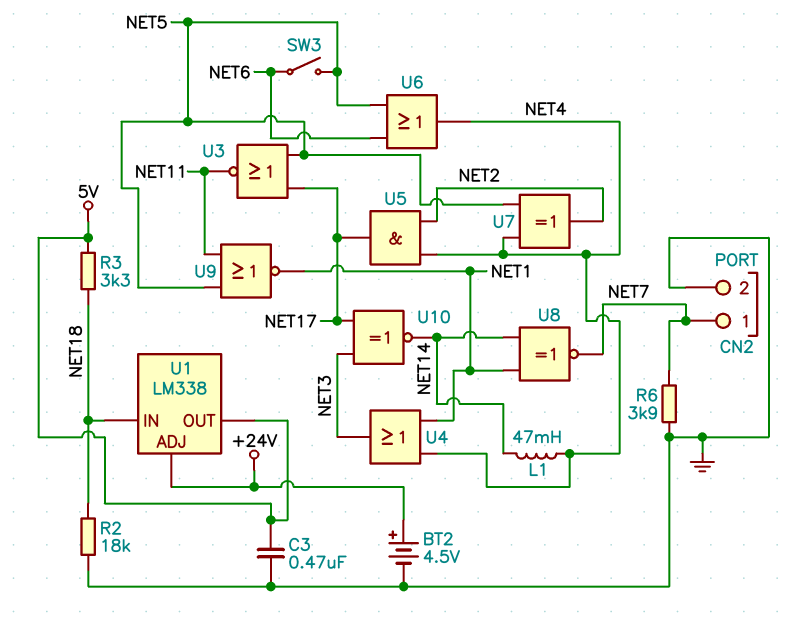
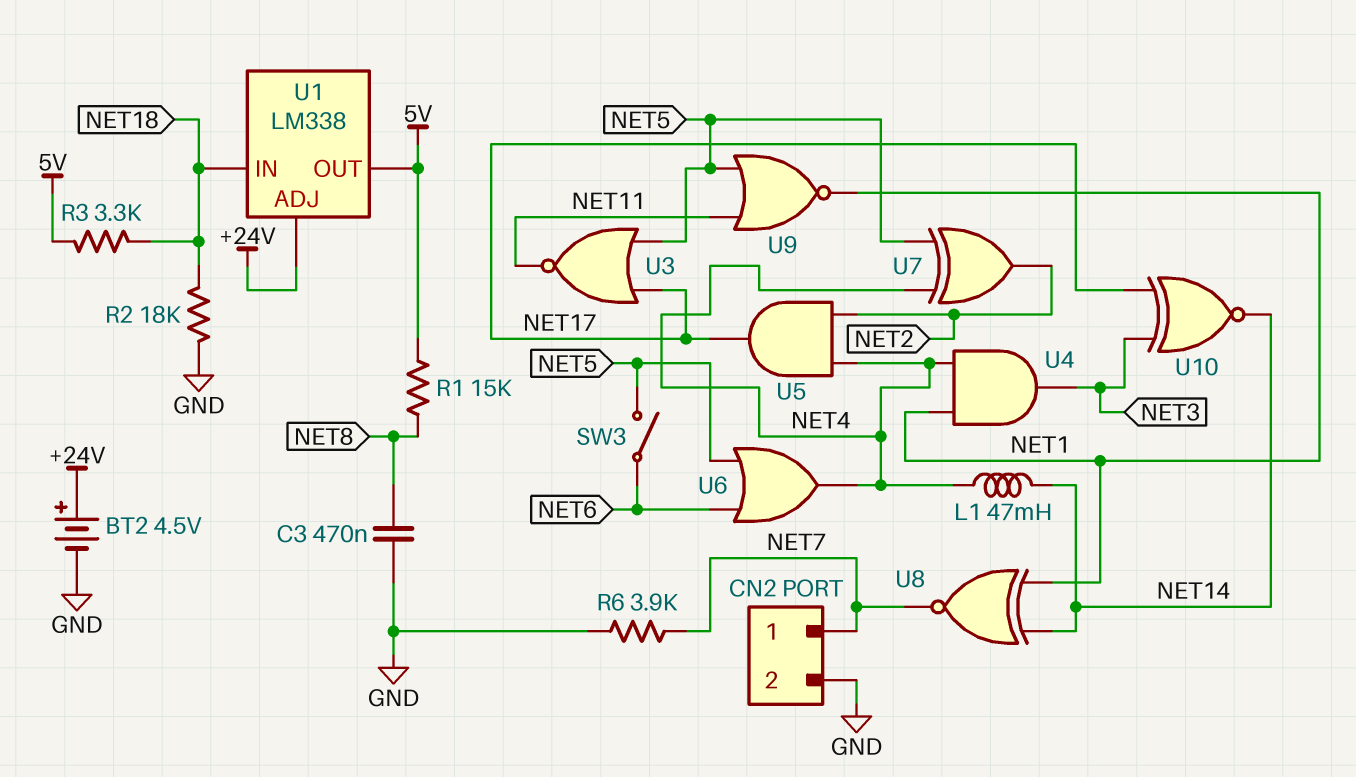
C3: 470nF (5V, GND) -> 470nF (GND, NET8)
R1: none -> 15k (5V, NET8)
U4: OR (in NET1, in NET4, out NET3) -> AND (in NET1, in NET4, out NET3)

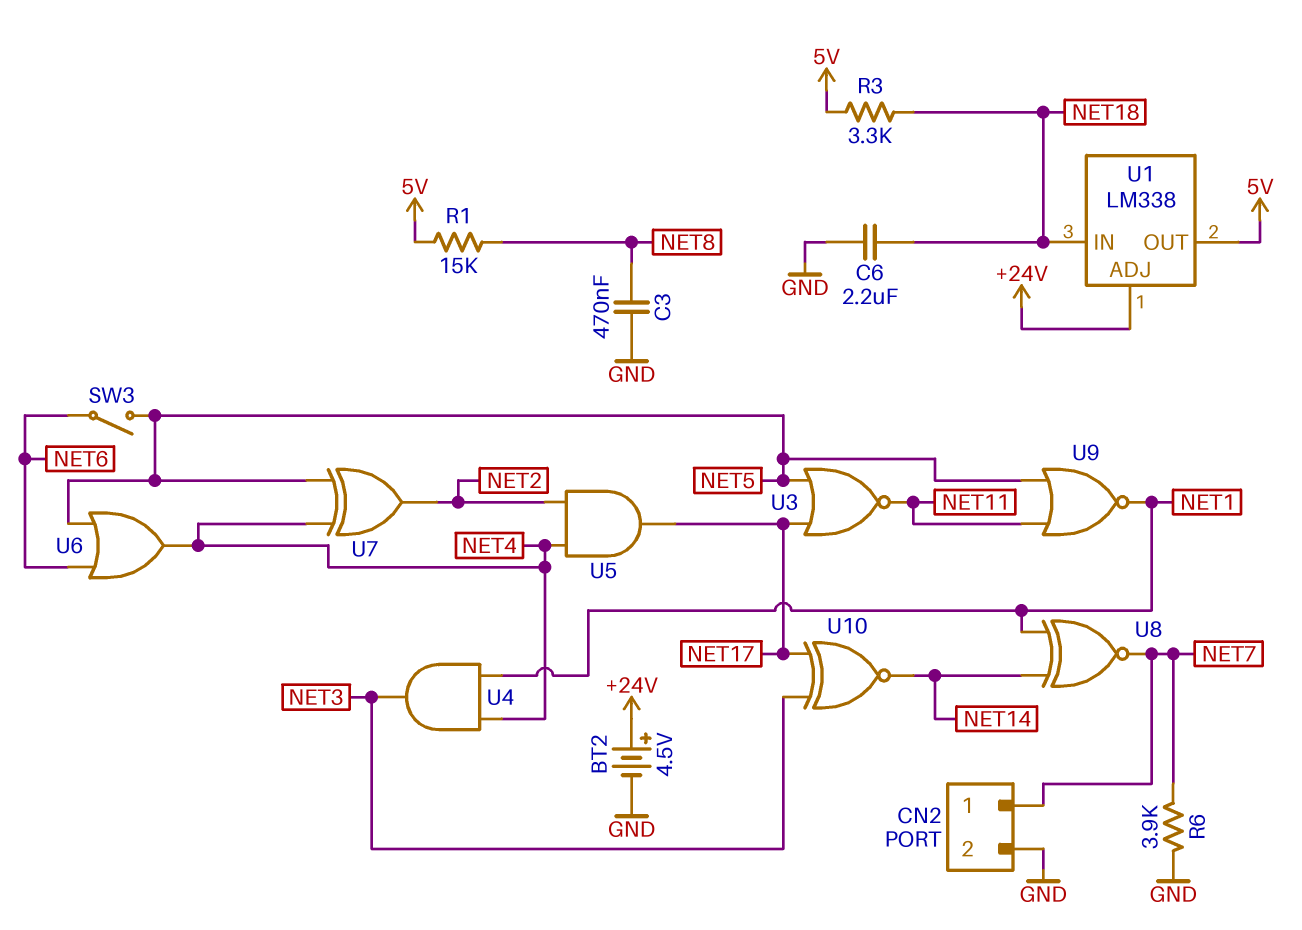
C6: none -> 2.2uF (GND, NET18)
L1: 47mH (NET4, NET14) -> none
R2: 18k (GND, NET18) -> none

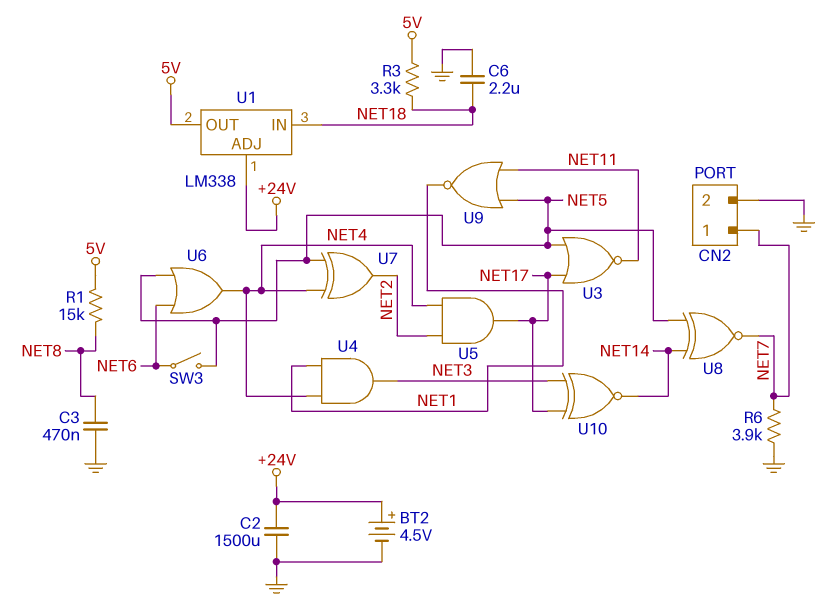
C2: none -> 1500uF (+24V, GND)
U8: XNOR (in NET1, in NET14, out NET7) -> XNOR (in NET5, in NET14, out NET7)

